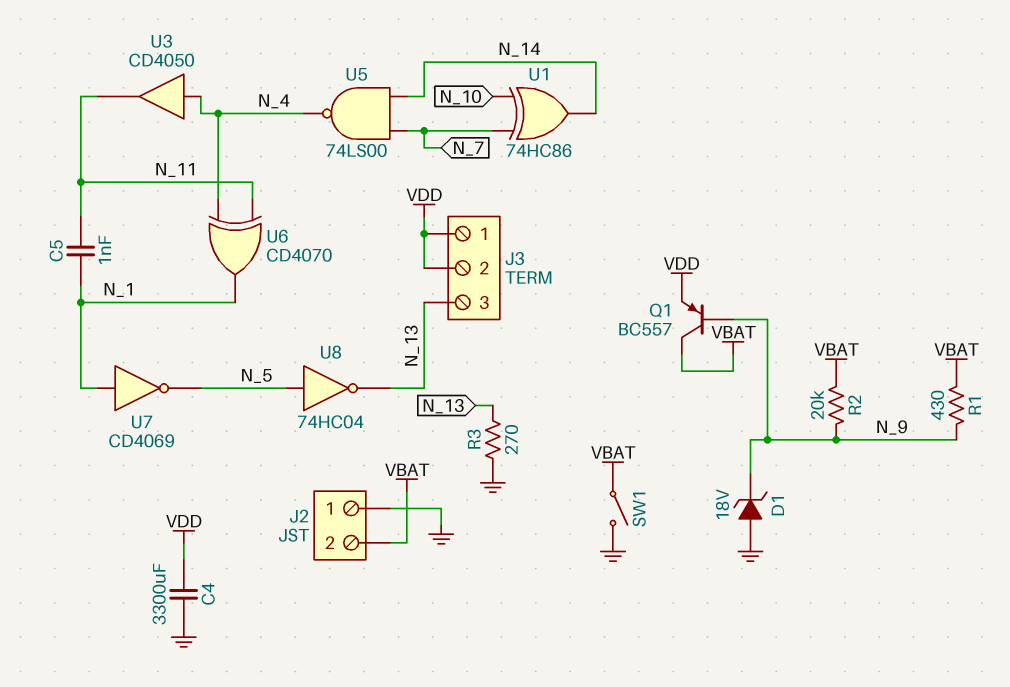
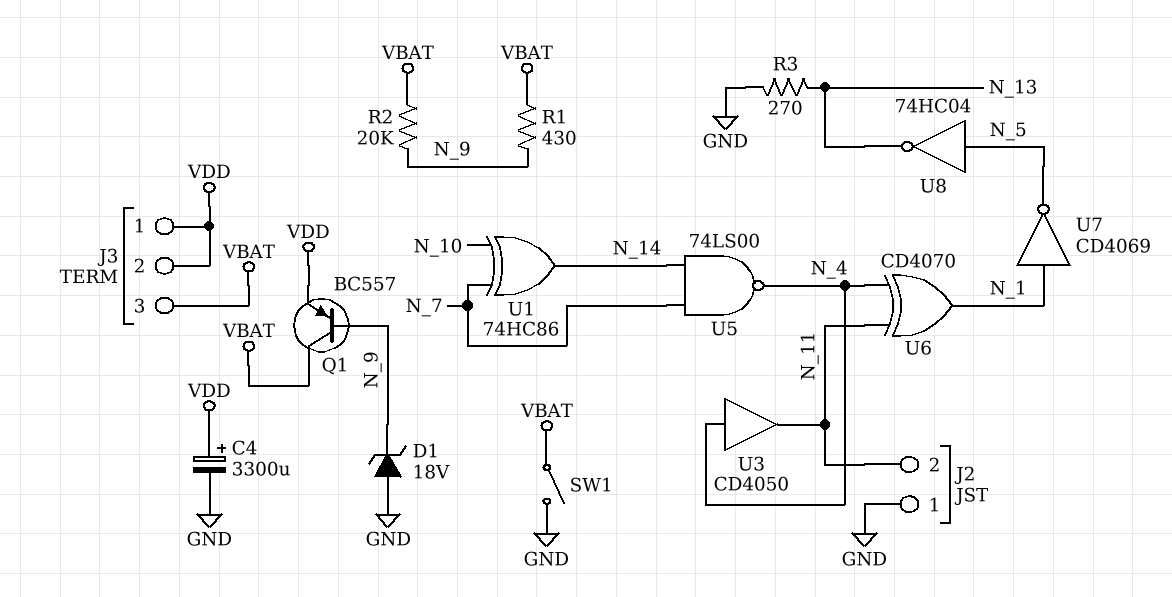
C4: 3300uF (GND, VDD) -> 3300uF (plus VDD, minus GND)
C5: 1nF (N_1, N_11) -> none
J2 pin 2: VBAT -> N_11
J3 pin 3: N_13 -> VBAT

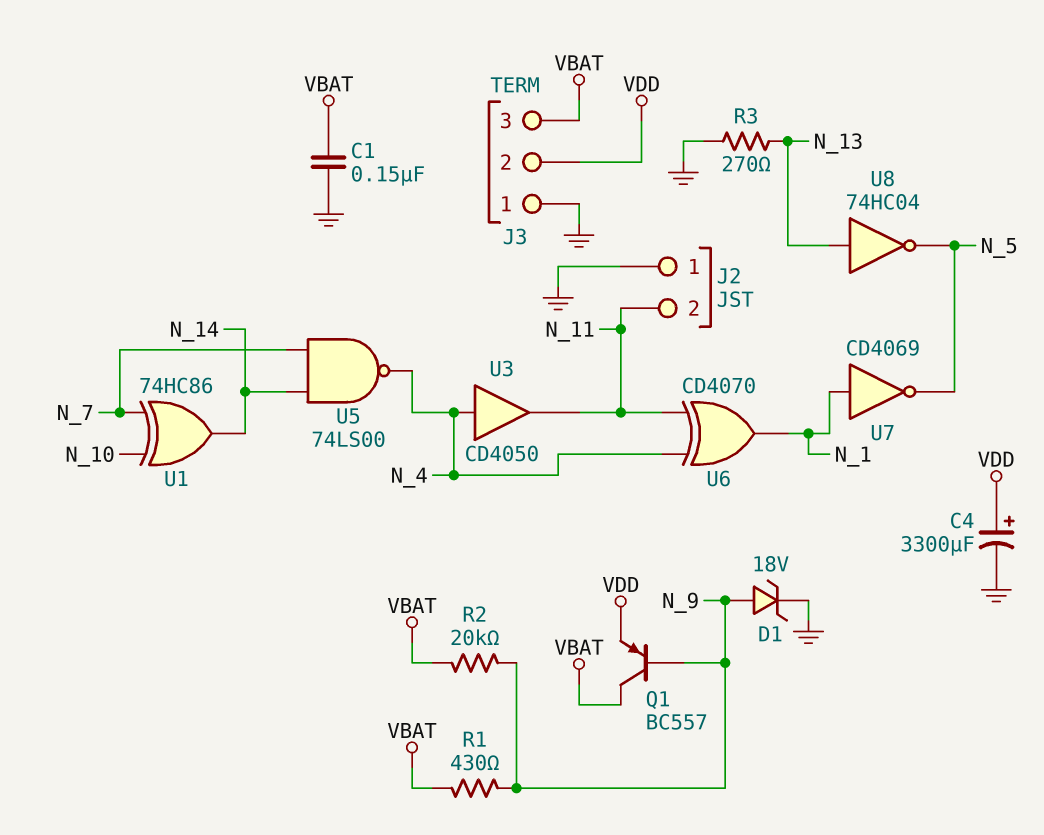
C1: none -> 150nF (GND, VBAT)
D1: zener 18V (A GND, K N_9) -> zener 18V (A N_9, K GND)
J3 pin 1: VDD -> GND
SW1: switch (GND, VBAT) -> none
U8: NOT 74HC04 (in N_5, out N_13) -> NOT 74HC04 (in N_13, out N_5)

